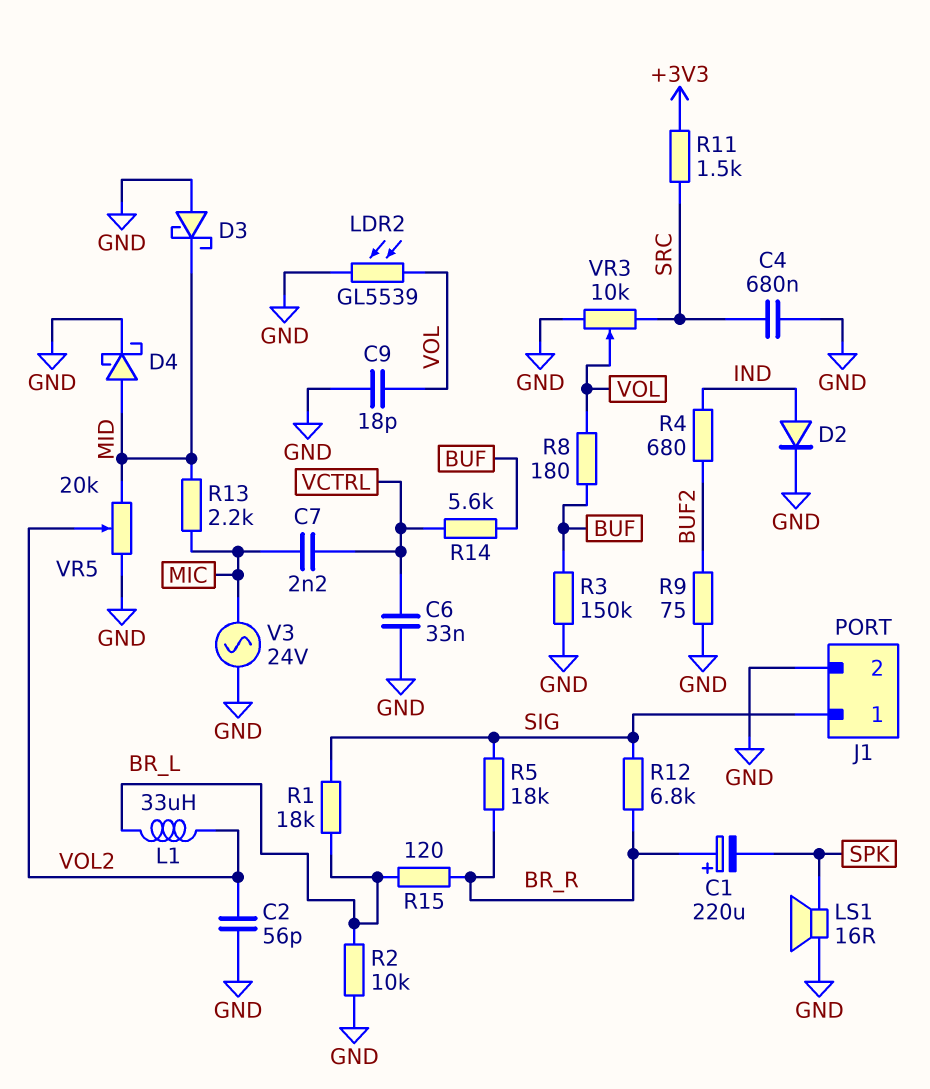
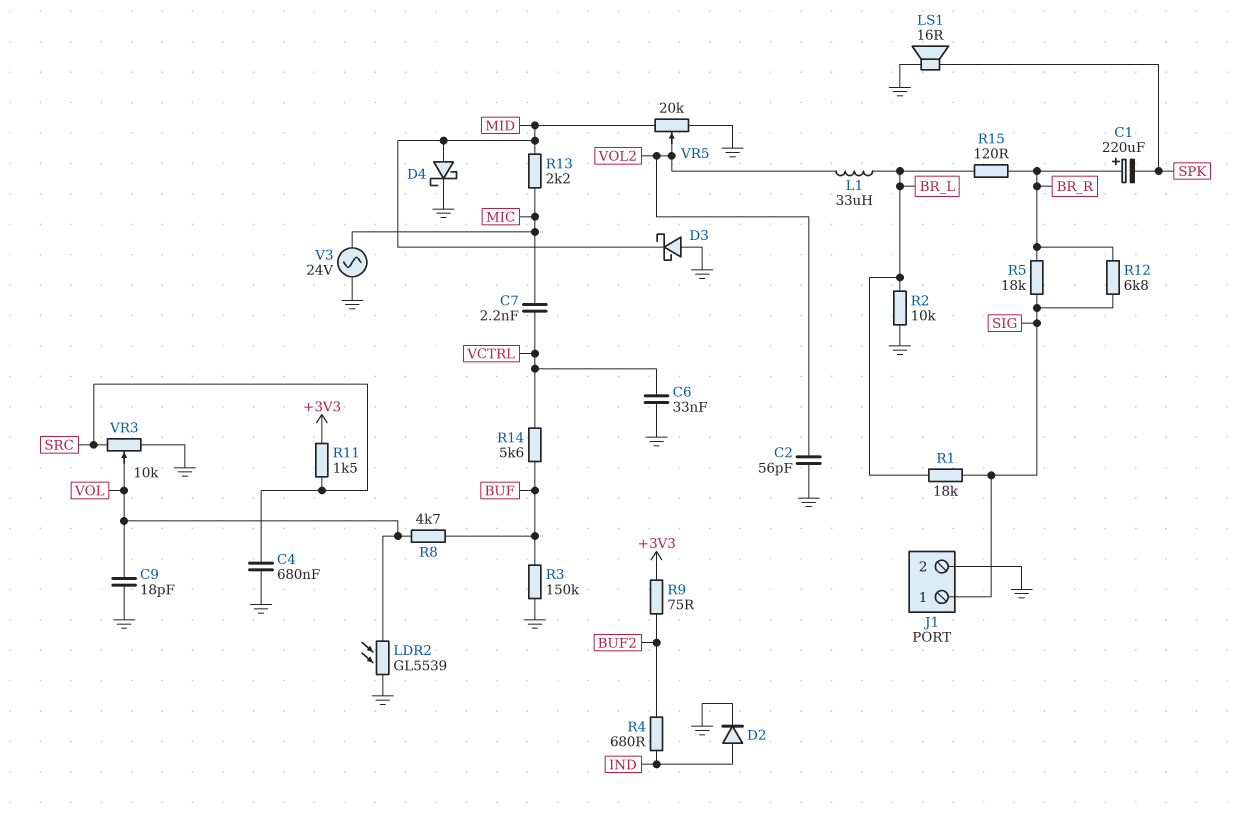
R8: 180 (BUF, VOL) -> 4.7k (BUF, VOL)
R9: 75 (BUF2, GND) -> 75 (+3V3, BUF2)

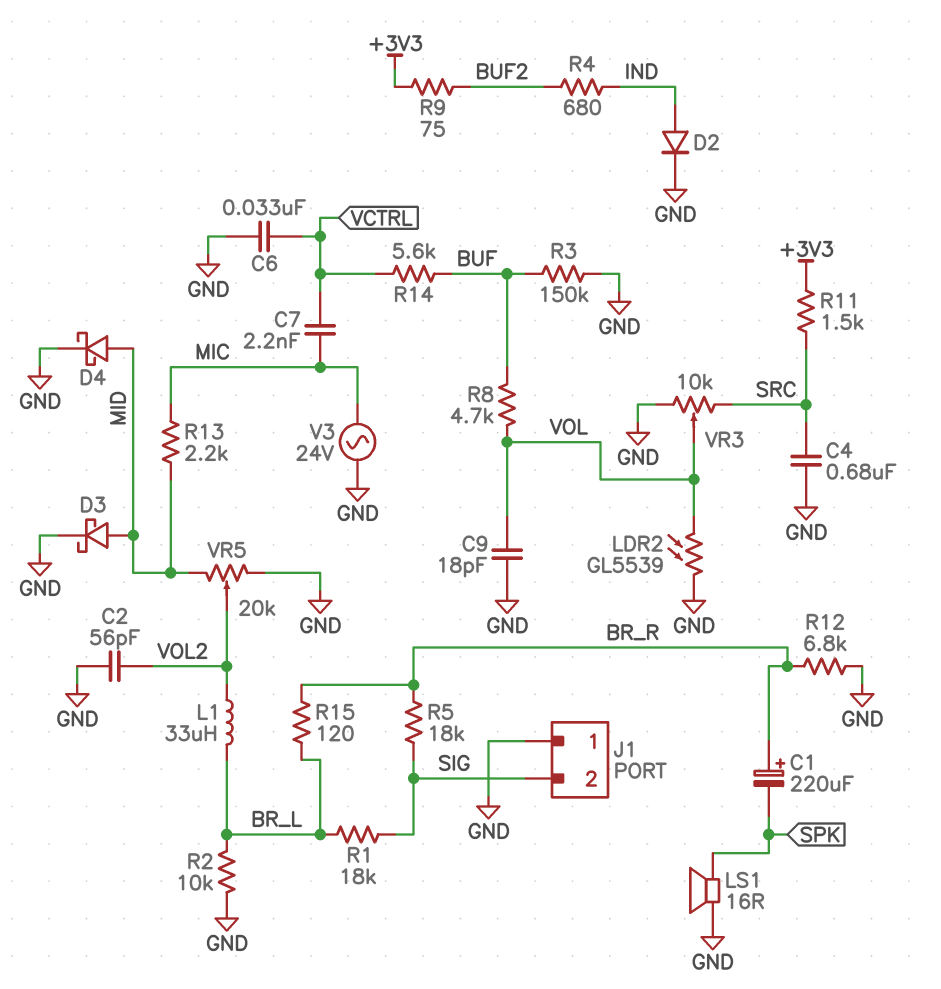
D3: schottky (A GND, K MID) -> schottky (A MID, K GND)
J1 pin 1: SIG -> GND
J1 pin 2: GND -> SIG
R12: 6.8k (BR_R, SIG) -> 6.8k (BR_R, GND)

